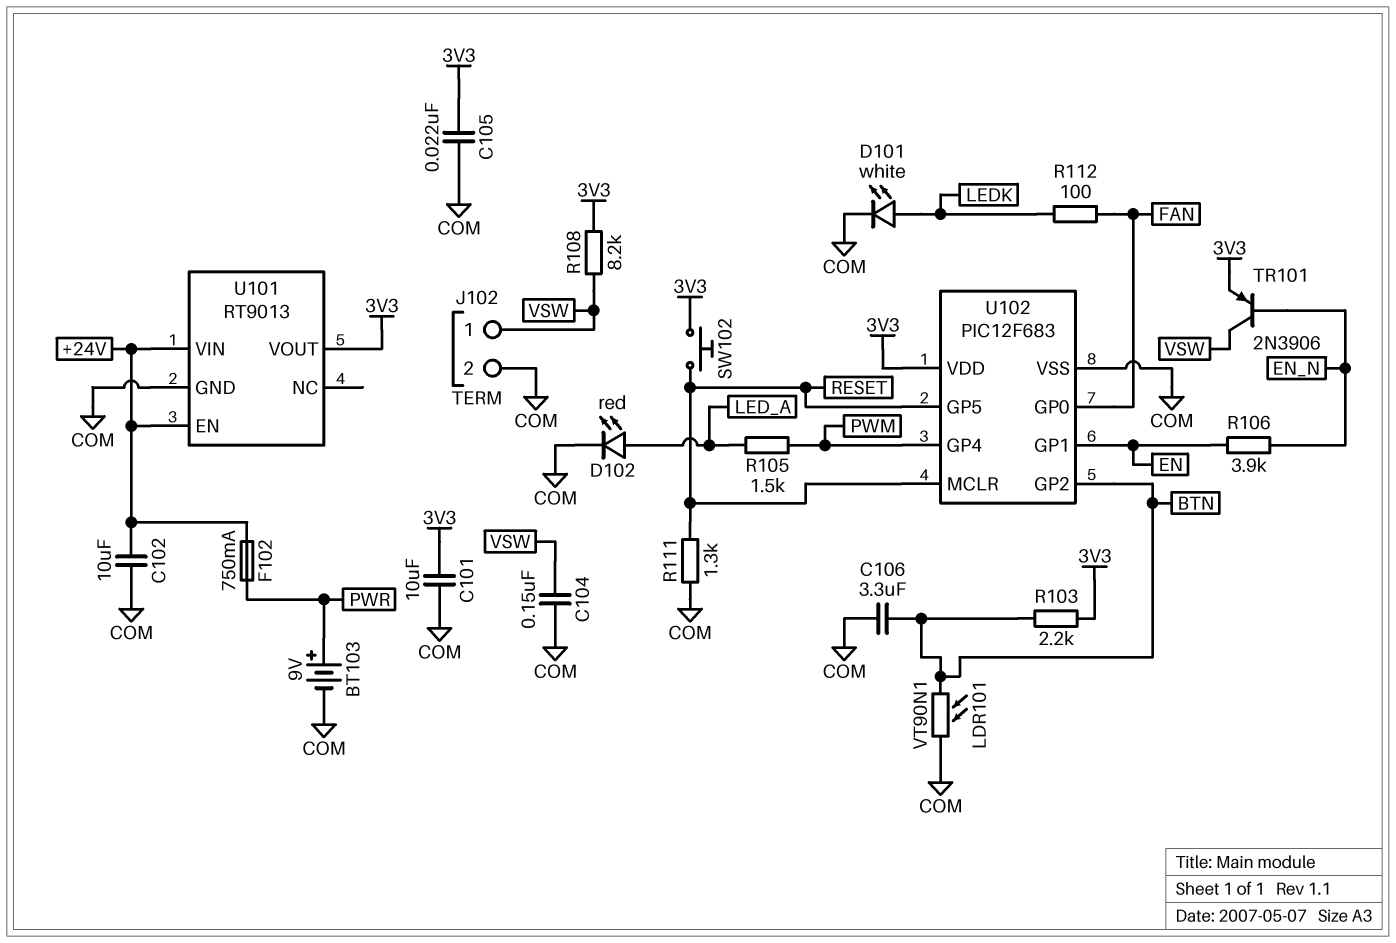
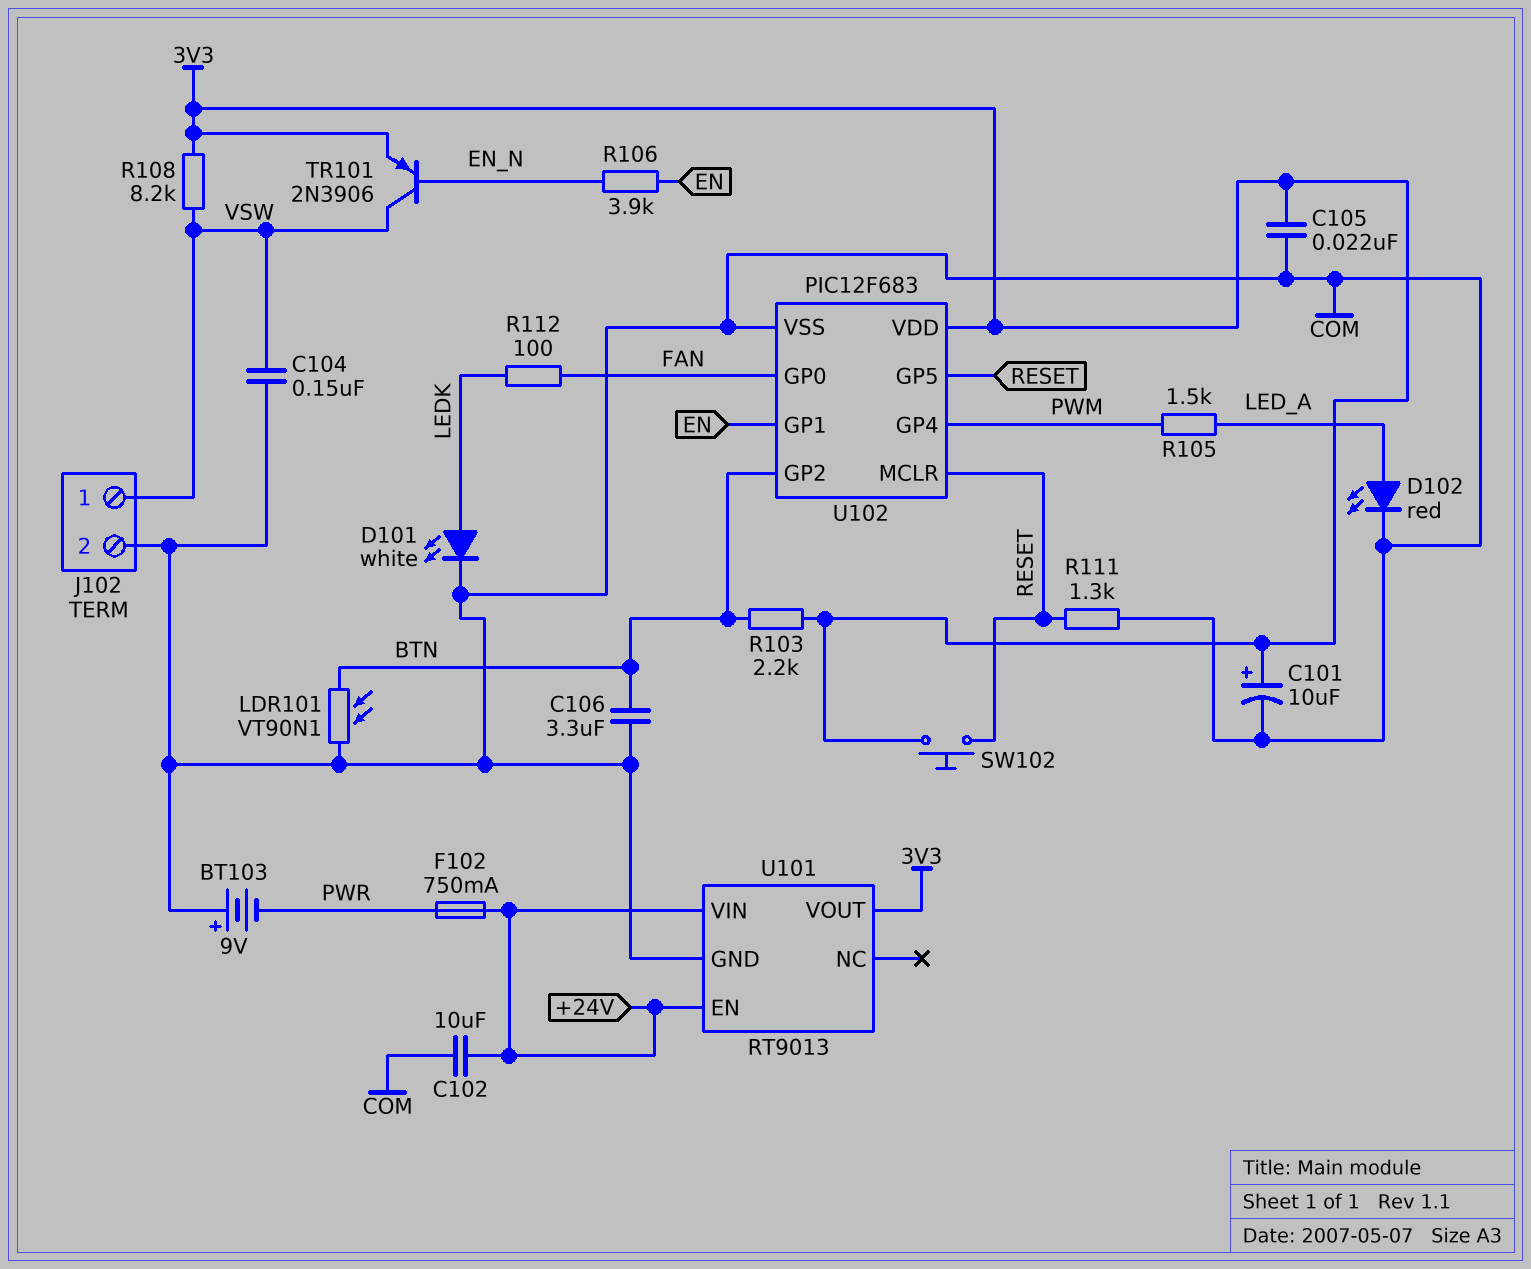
BT103: 9V (plus PWR, minus COM) -> 9V (plus COM, minus PWR)
C101: 10uF (3V3, COM) -> 10uF (plus 3V3, minus COM)

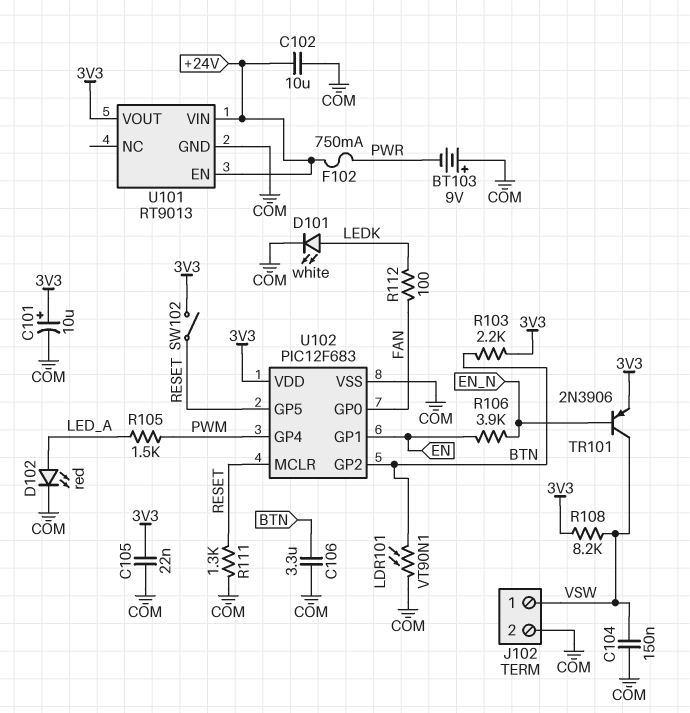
SW102: button (3V3, RESET) -> switch (3V3, RESET)

